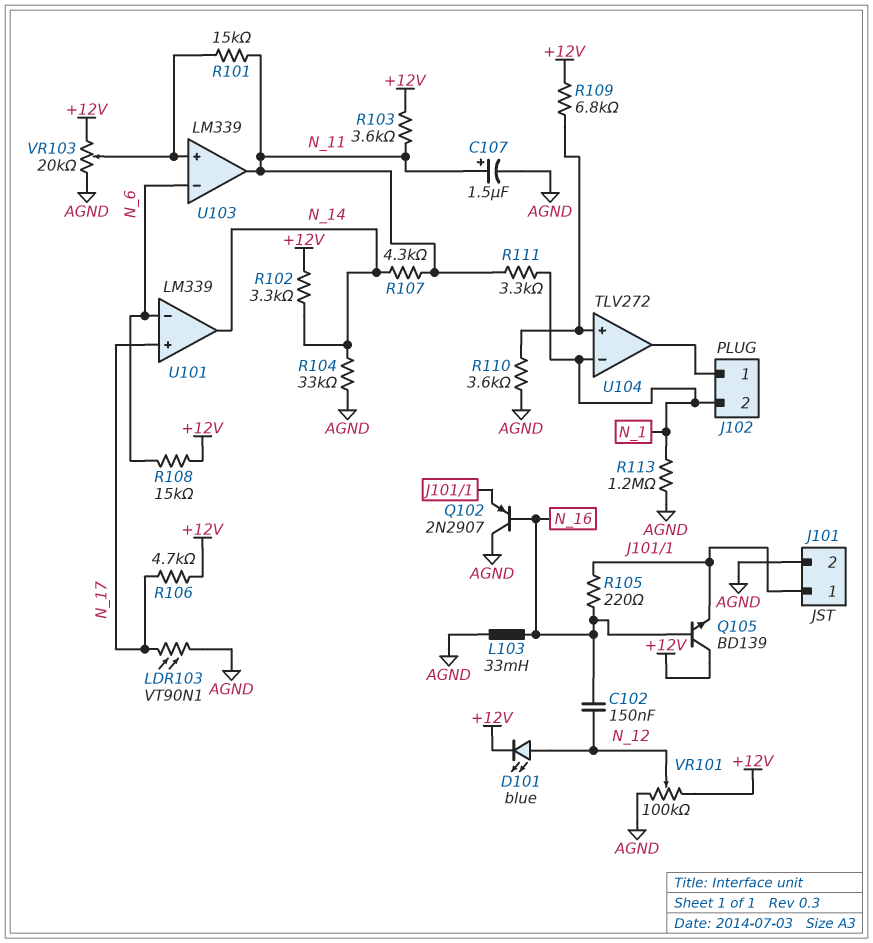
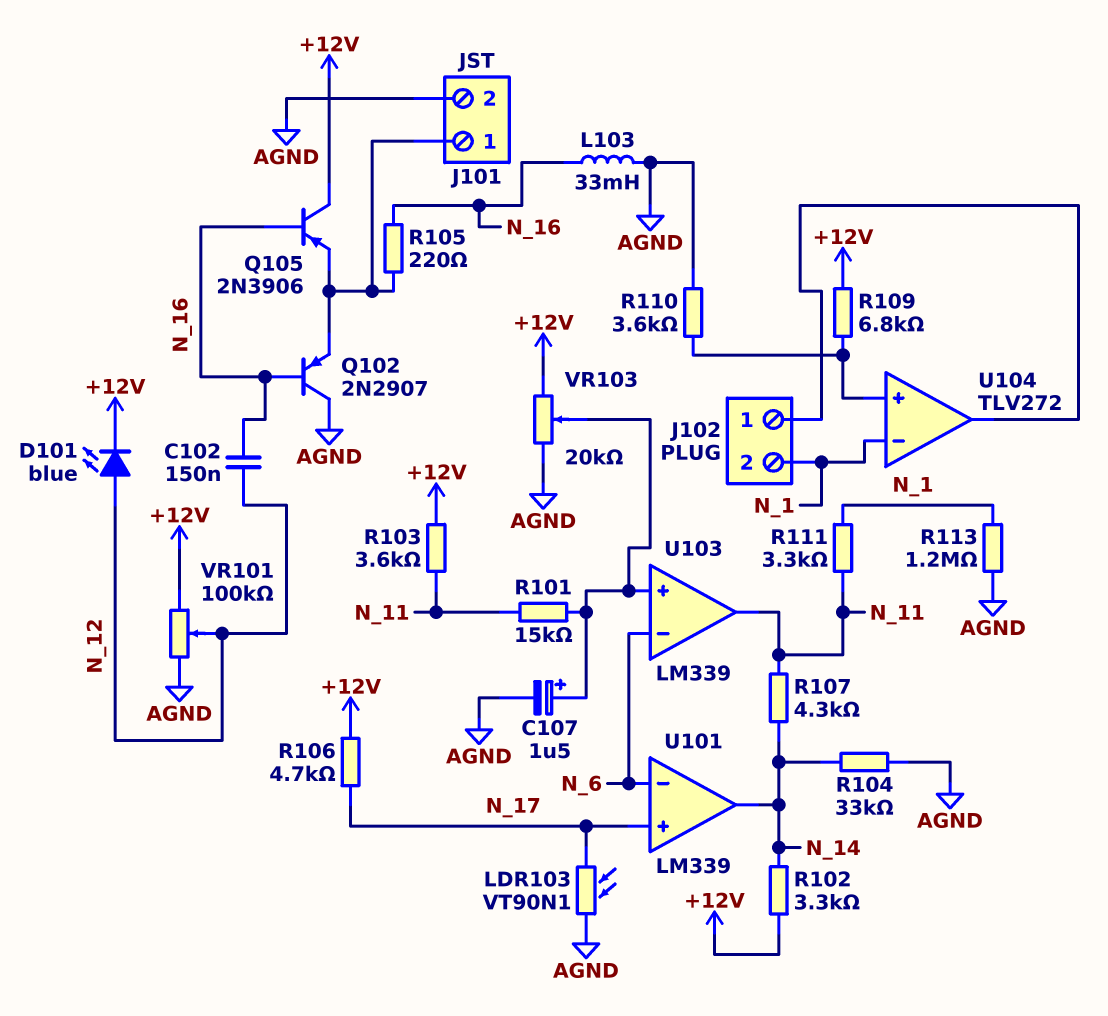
C107: 1.5uF (plus N_11, minus AGND) -> 1.5uF (plus U103/in+, minus AGND)
Q105: NPN BD139 (B N_16, C +12V, E J101/1) -> PNP 2N3906 (B N_16, C +12V, E J101/1)
R108: 15k (+12V, N_6) -> none

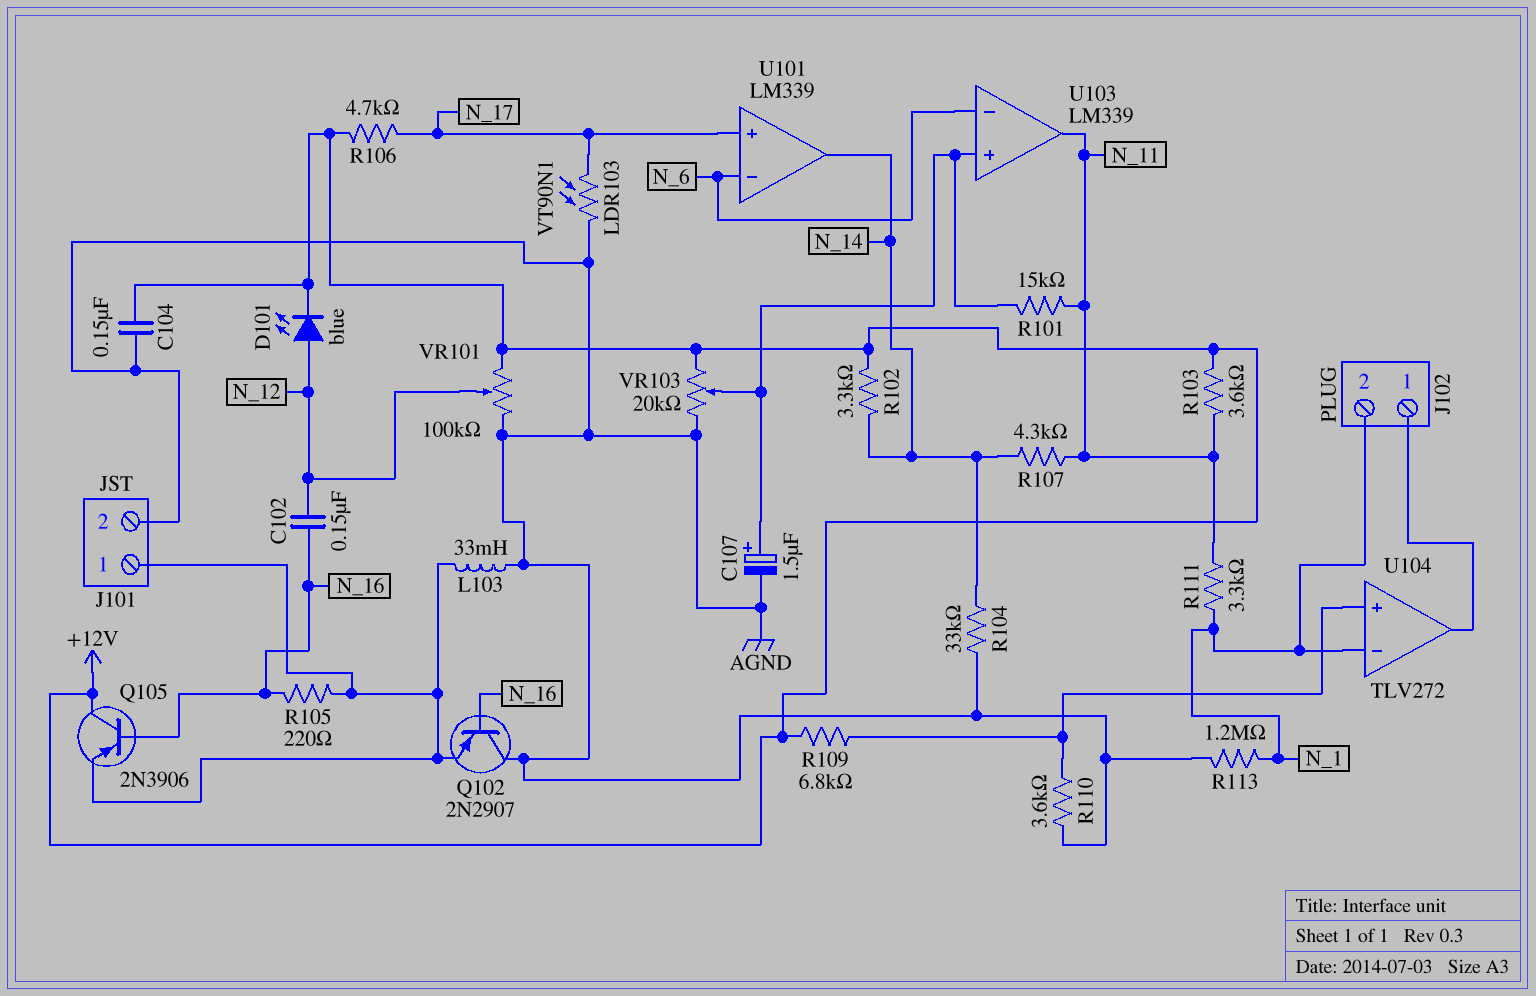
C104: none -> 150nF (+12V, AGND)
L103: 33mH (AGND, N_16) -> 33mH (AGND, J101/1)

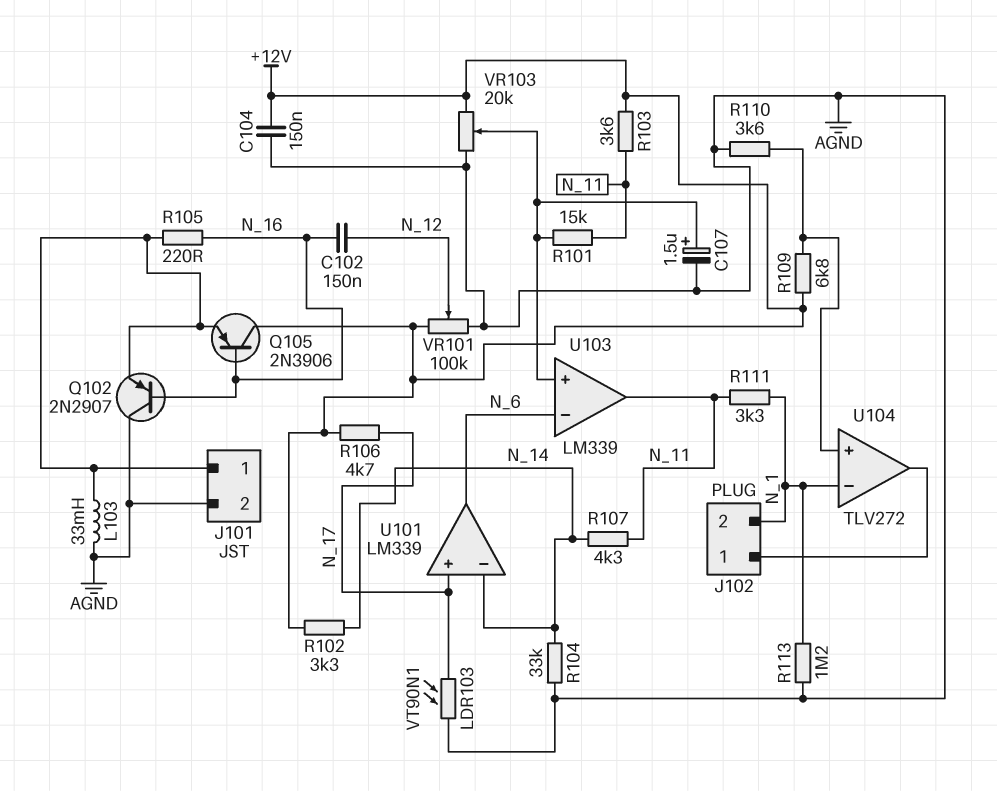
D101: LED blue (A N_12, K +12V) -> none
U101 pin in-: N_6 -> N_14
U101 pin out: N_14 -> N_6

